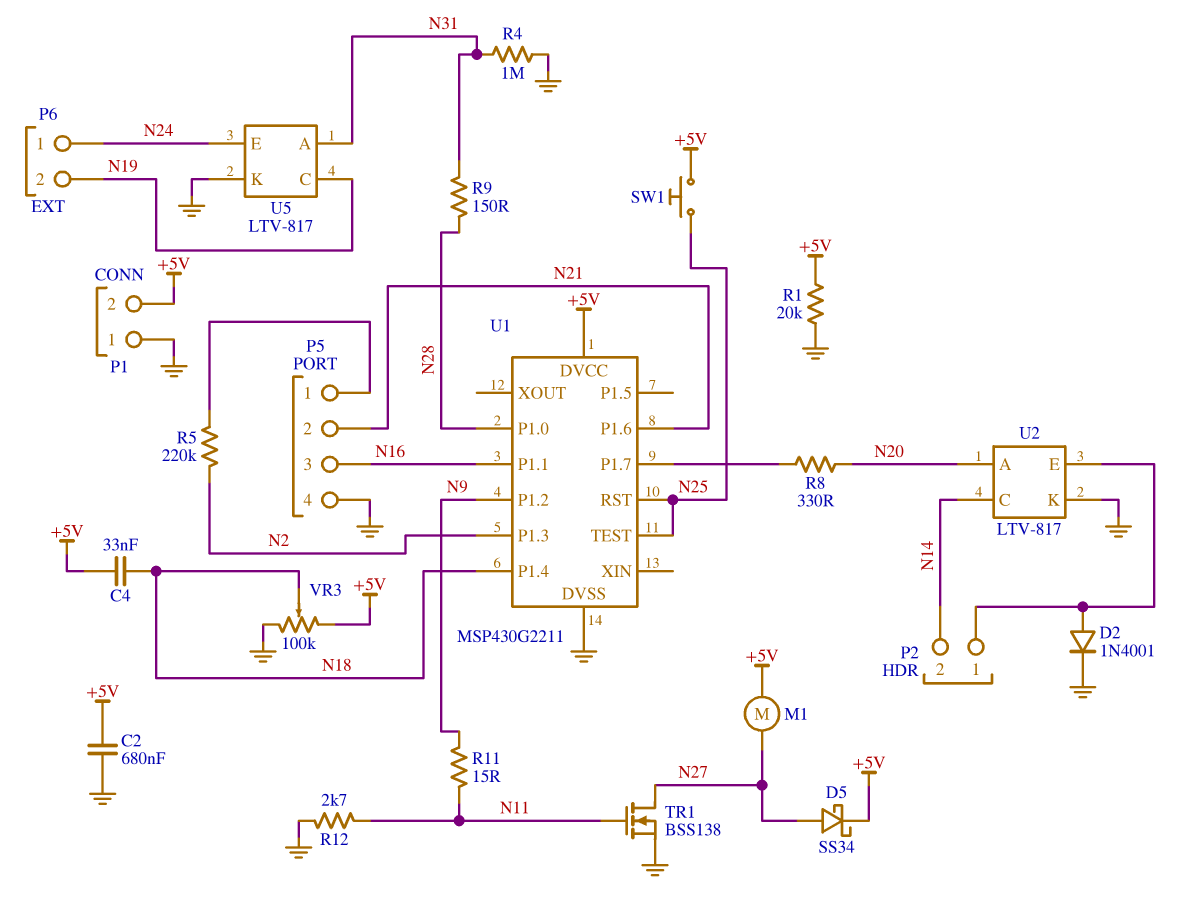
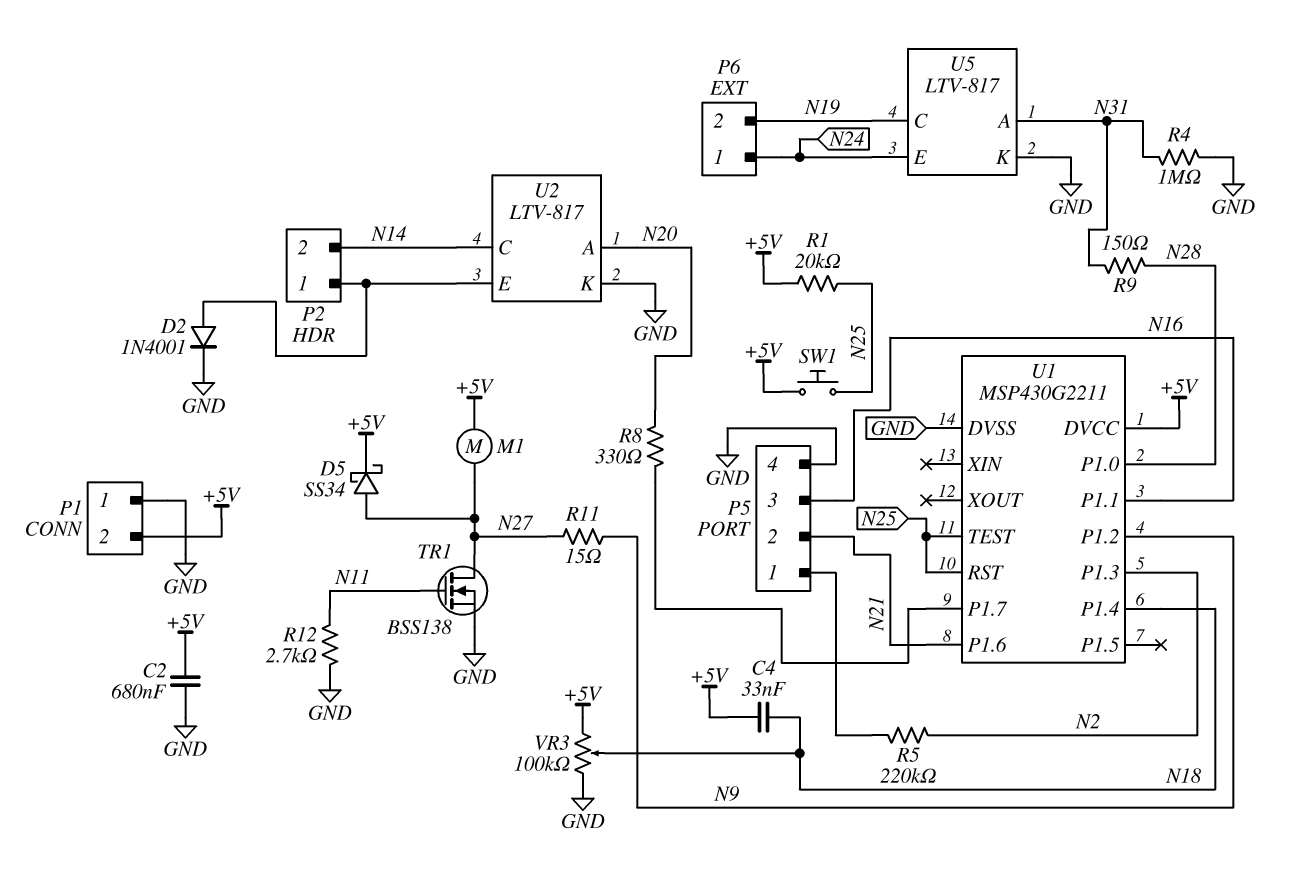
R1: 20k (+5V, GND) -> 20k (+5V, N25)
R11: 15 (N9, N11) -> 15 (N9, N27)

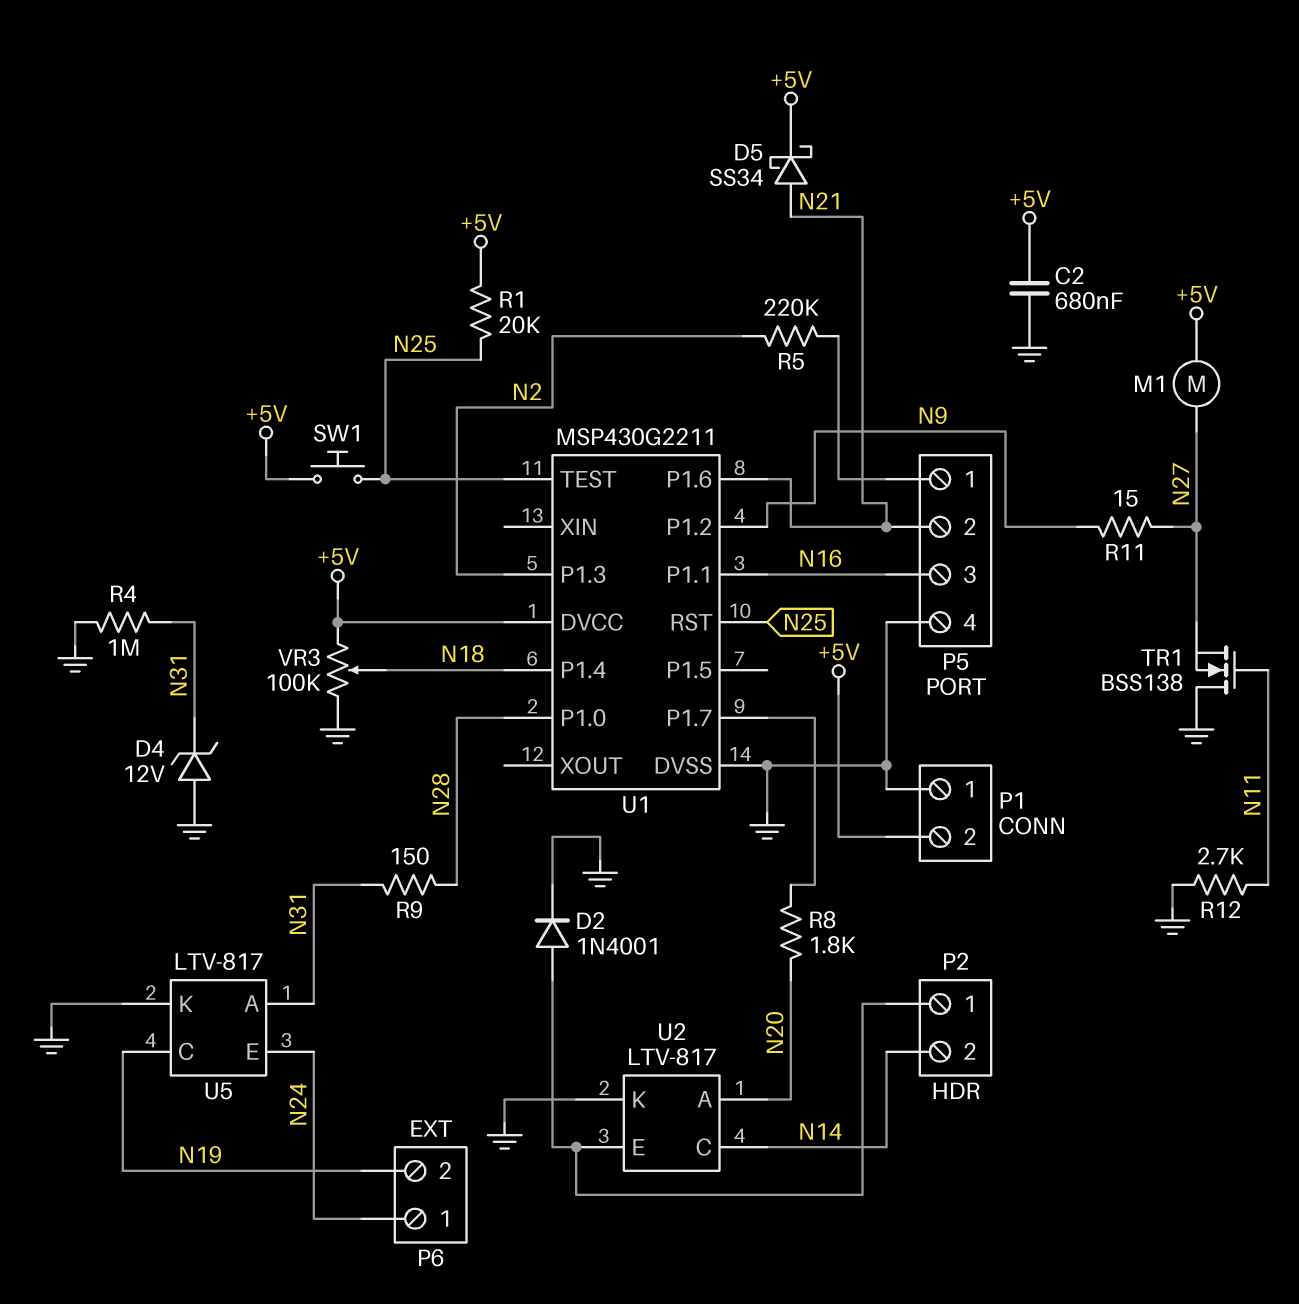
C4: 33nF (+5V, N18) -> none
D4: none -> zener 12V (A GND, K N31)
D5: schottky SS34 (A N27, K +5V) -> schottky SS34 (A N21, K +5V)
R8: 330 (N20, U1/P1.7) -> 1.8k (N20, U1/P1.7)
TR1: NMOS BSS138 (G N11, D N27, S GND) -> NMOS BSS138 (G N11, D GND, S N27)

